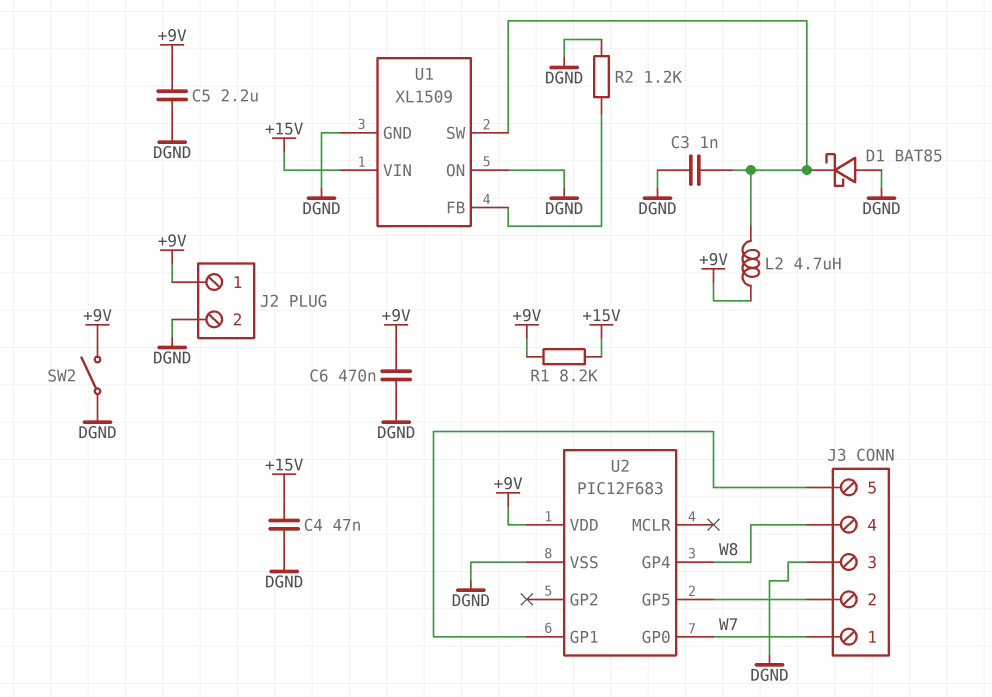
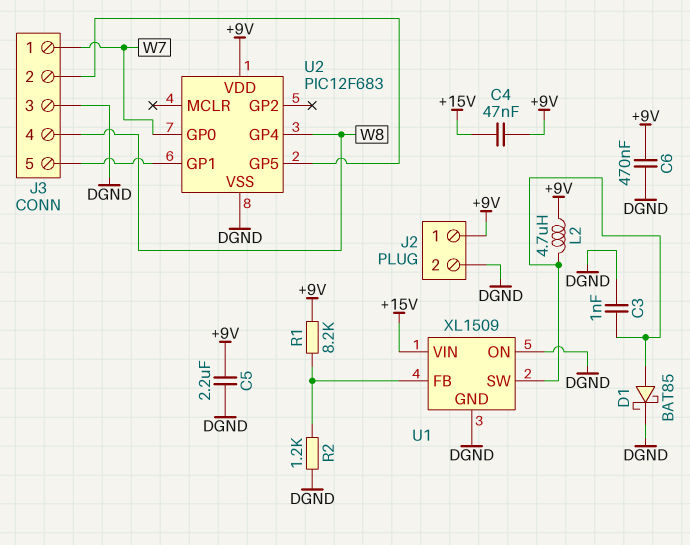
C4: 47nF (+15V, DGND) -> 47nF (+9V, +15V)
D1: schottky BAT85 (A DGND, K U1/SW) -> schottky BAT85 (A U1/SW, K DGND)
R1: 8.2k (+9V, +15V) -> 8.2k (+9V, U1/FB)
SW2: switch (+9V, DGND) -> none

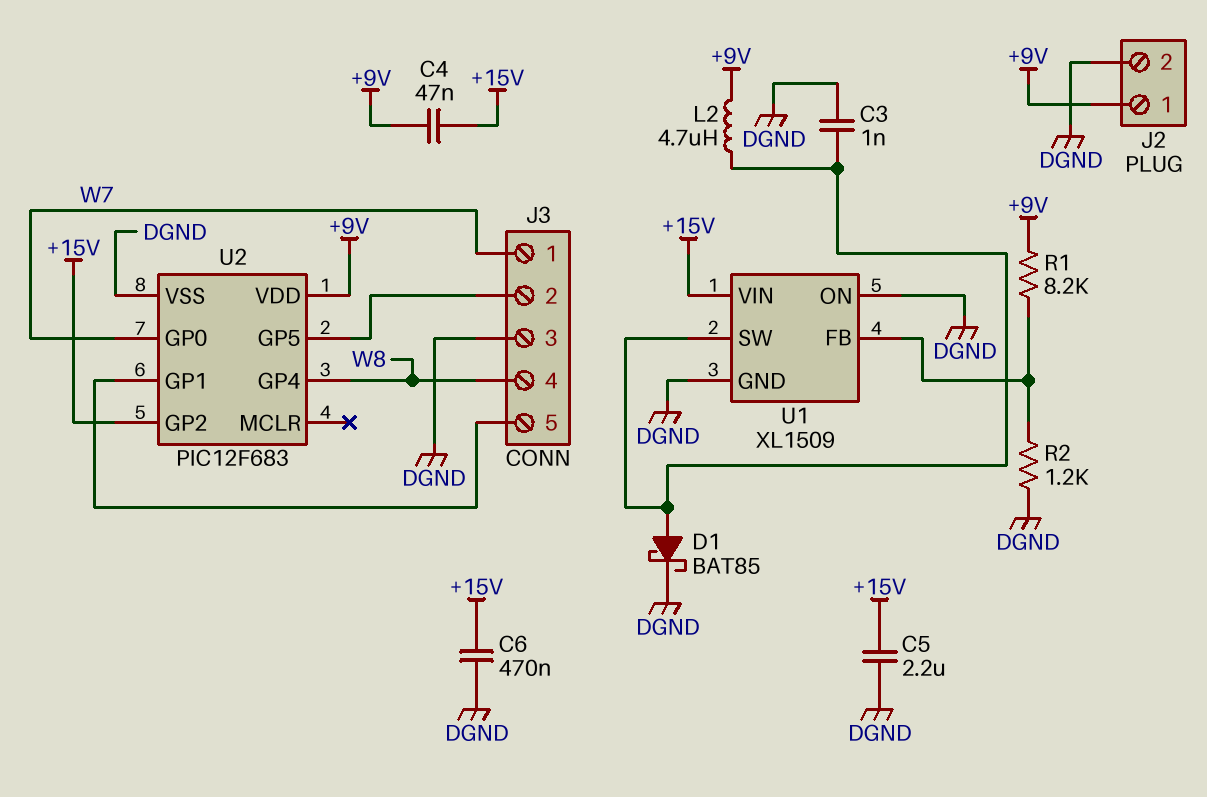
C5: 2.2uF (+9V, DGND) -> 2.2uF (+15V, DGND)
C6: 470nF (+9V, DGND) -> 470nF (+15V, DGND)
U2 pin GP2: none -> +15V

